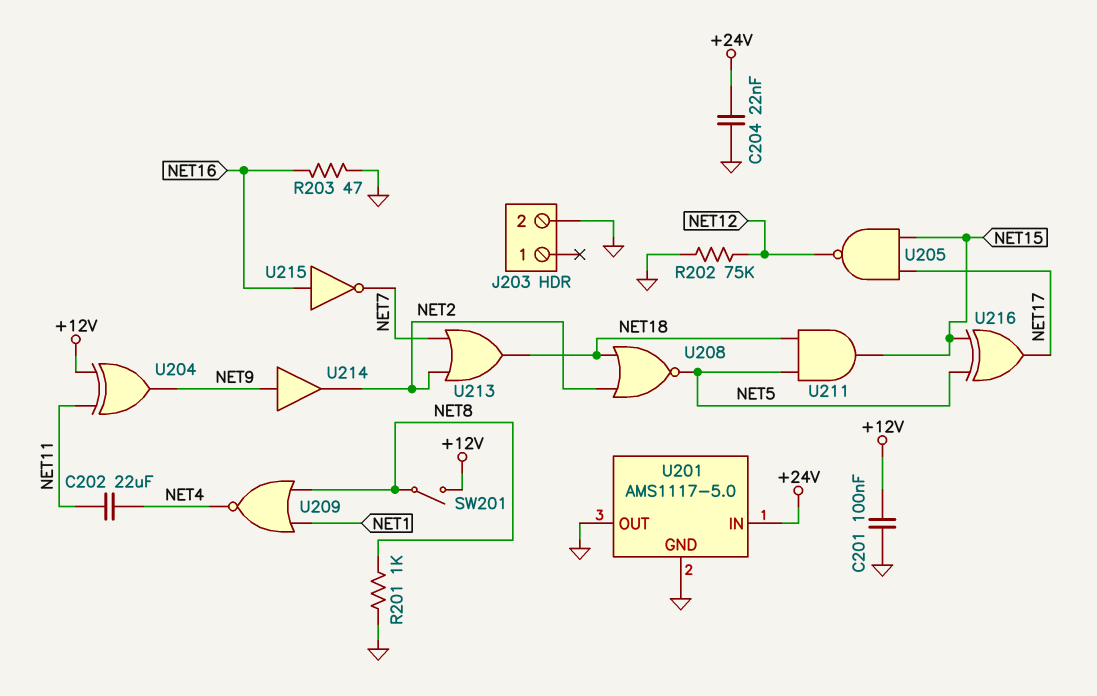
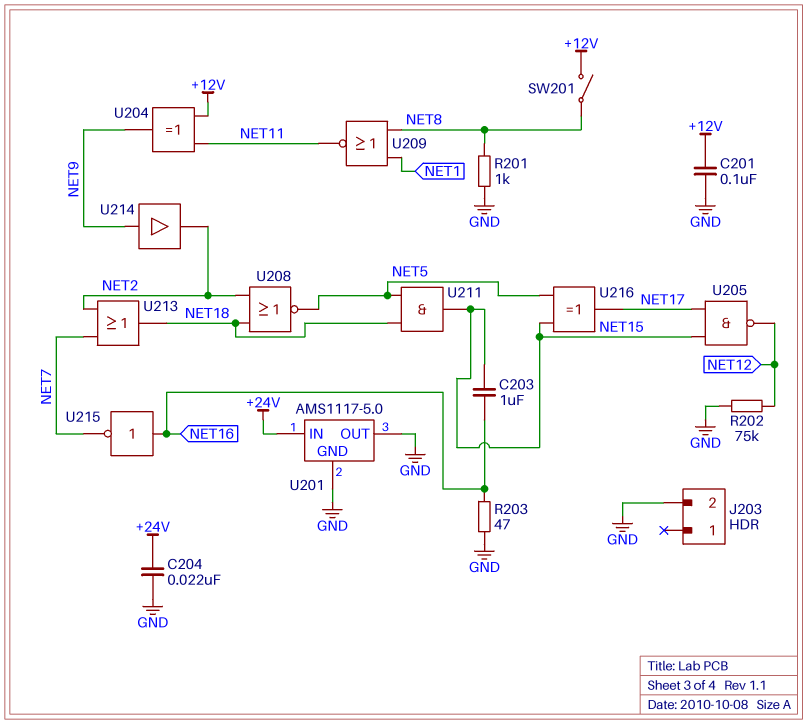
C202: 22uF (NET4, NET11) -> none
C203: none -> 1uF (NET15, NET16)
U209: NOR (in NET1, in NET8, out NET4) -> NOR (in NET1, in NET8, out NET11)

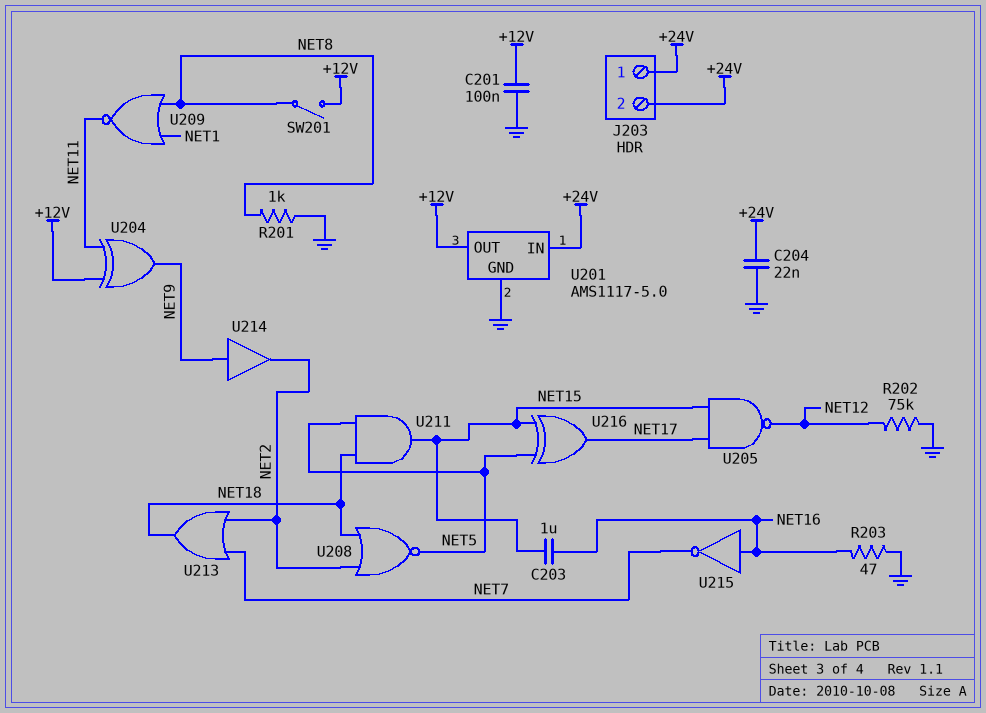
J203 pin 1: none -> +24V
J203 pin 2: GND -> +24V
U201 pin OUT: GND -> +12V

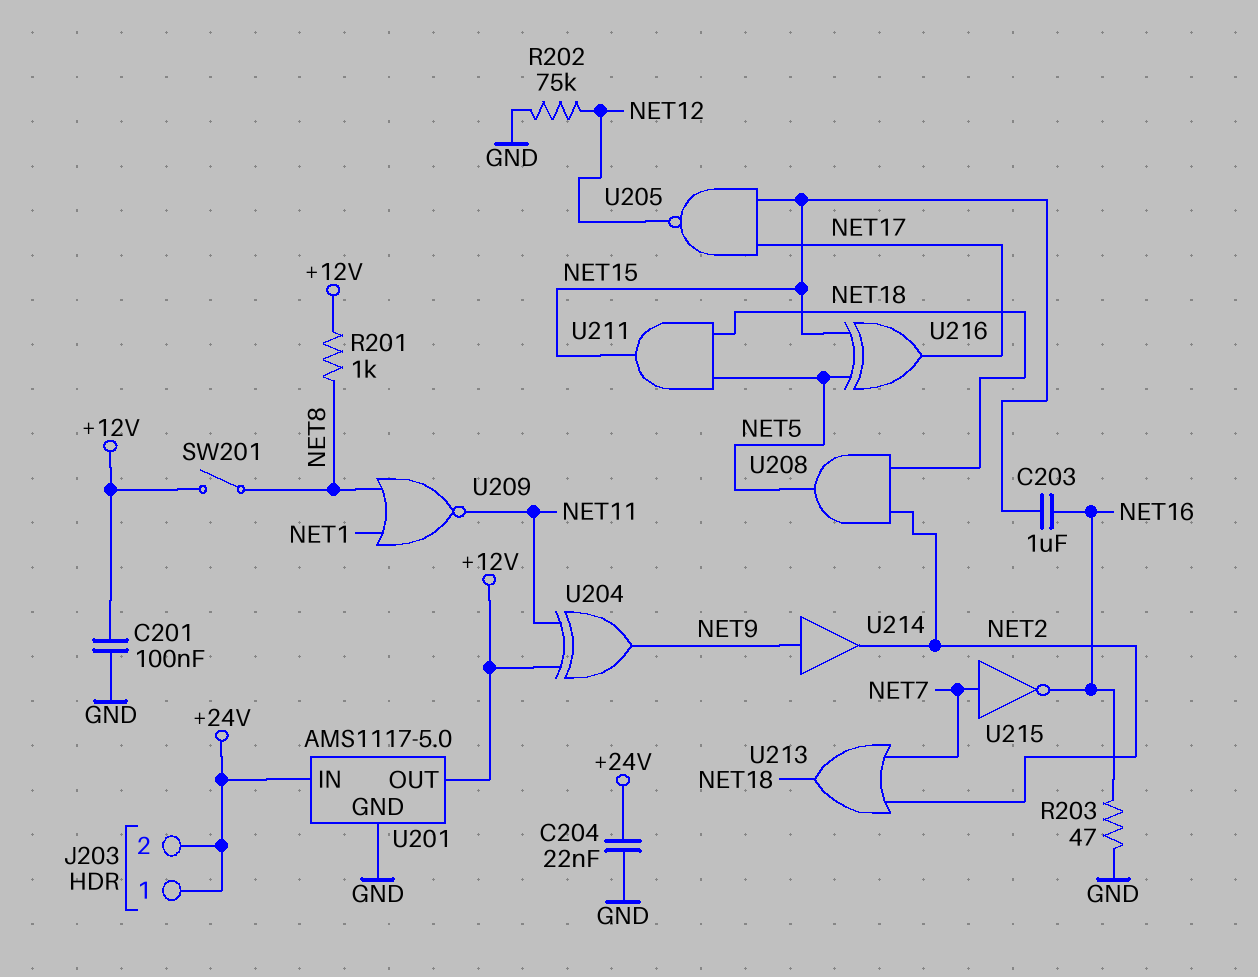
R201: 1k (GND, NET8) -> 1k (+12V, NET8)
U208: NOR (in NET2, in NET18, out NET5) -> AND (in NET2, in NET18, out NET5)
U215: NOT (in NET16, out NET7) -> NOT (in NET7, out NET16)

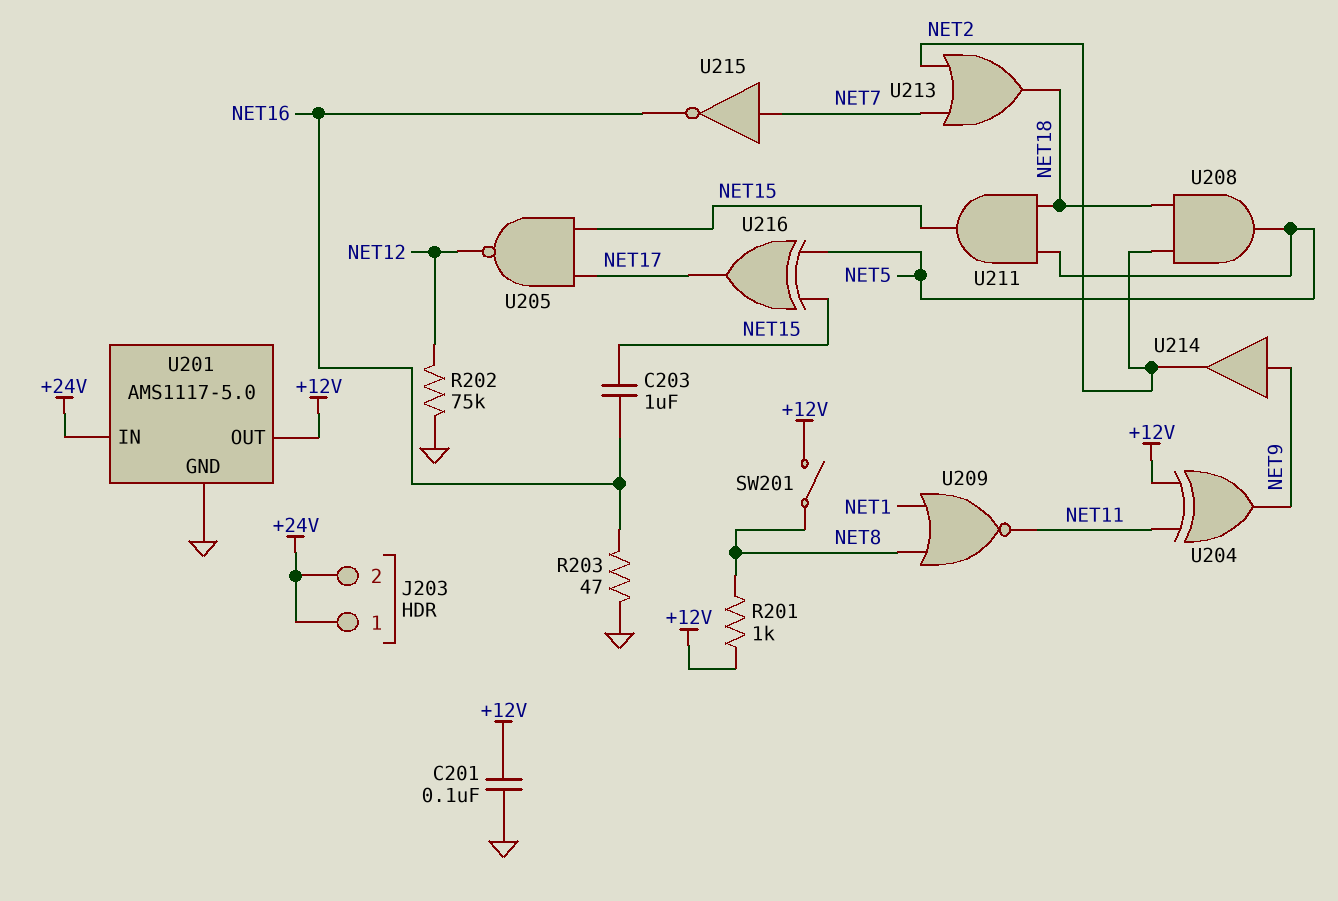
C204: 22nF (+24V, GND) -> none

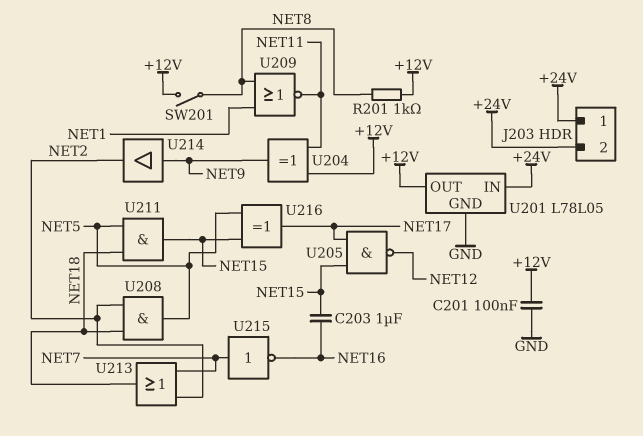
R202: 75k (GND, NET12) -> none
R203: 47 (GND, NET16) -> none
U201: AMS1117-5.0 -> L78L05

